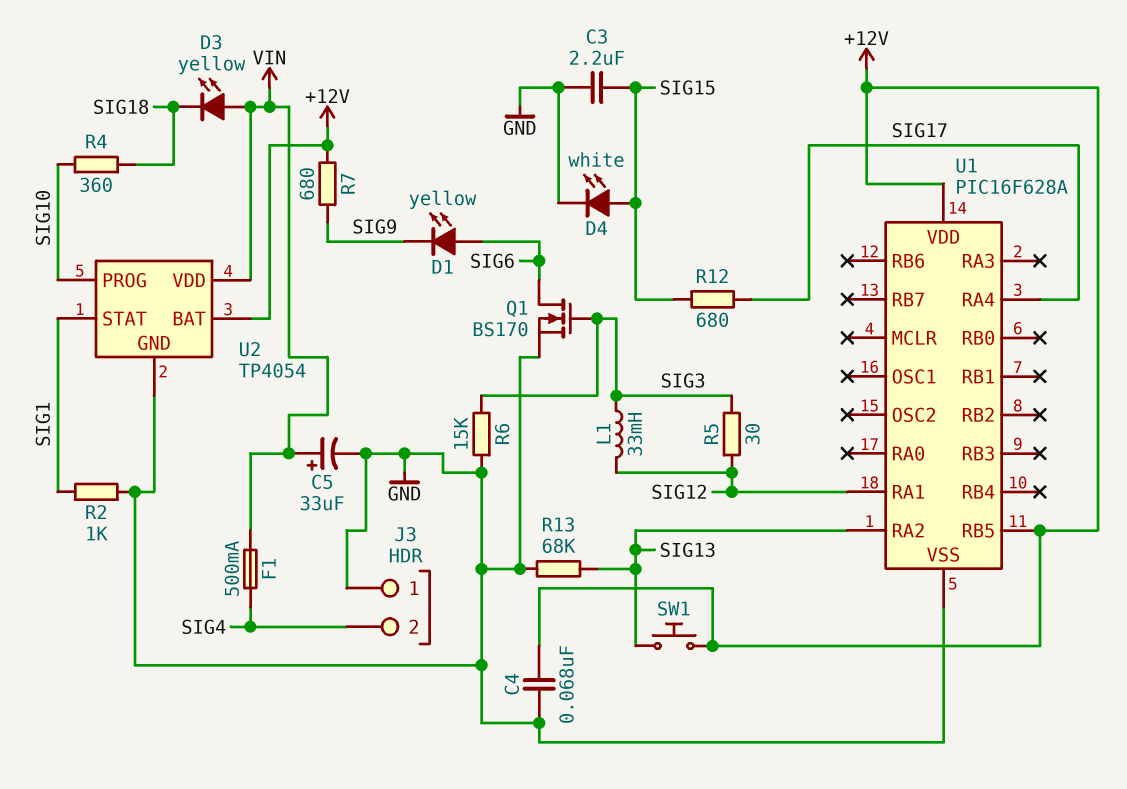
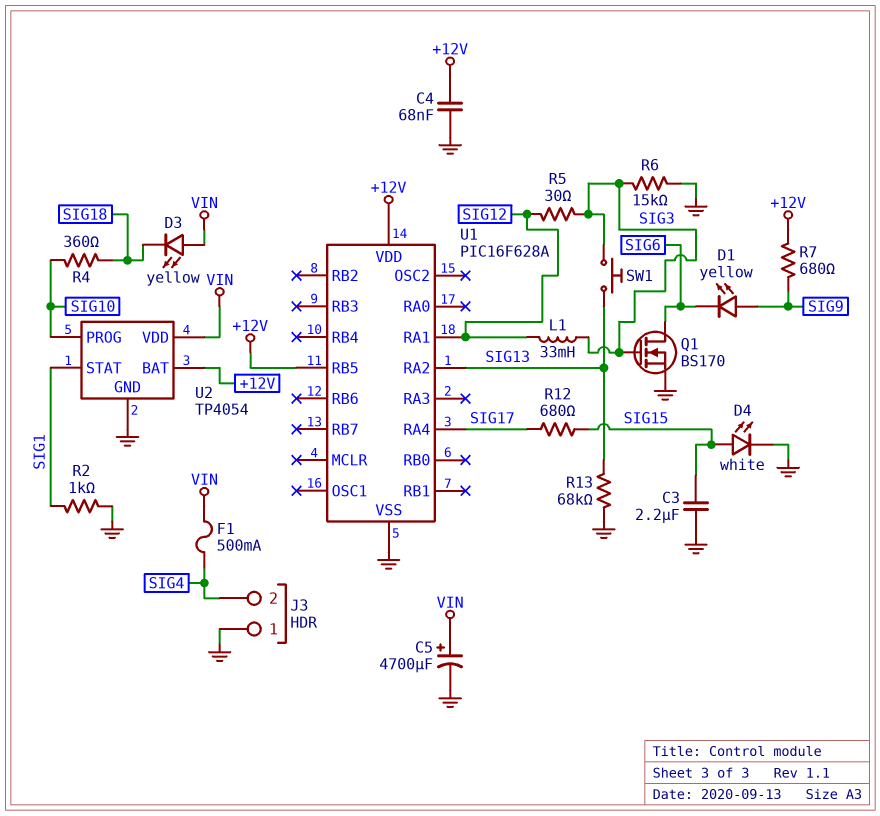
C5: 33uF (plus VIN, minus GND) -> 4700uF (plus VIN, minus GND)
D1: LED yellow (A SIG6, K SIG9) -> LED yellow (A SIG9, K SIG6)
SW1: button (+12V, SIG13) -> button (SIG3, SIG13)

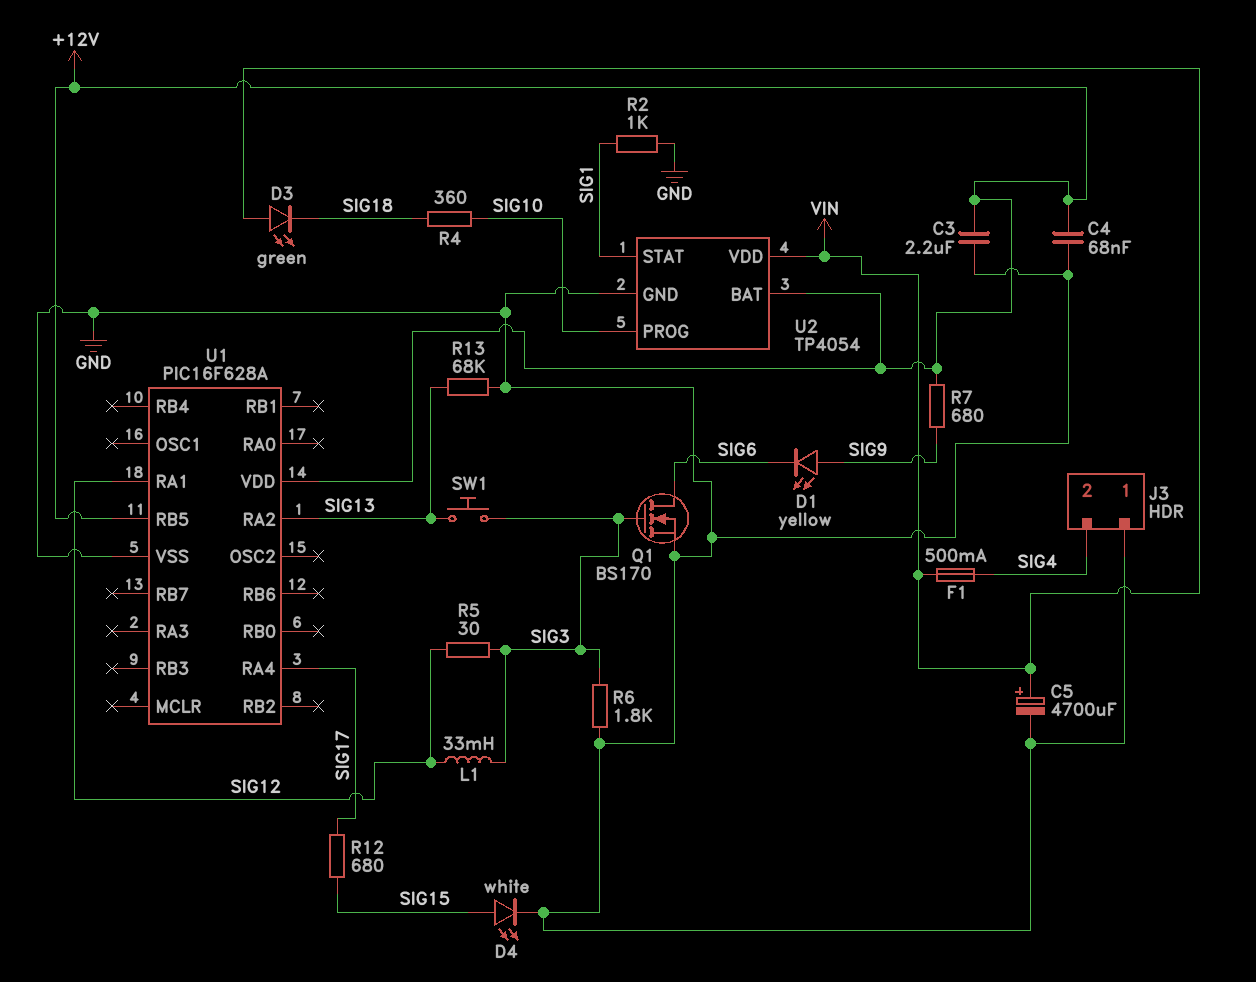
C3: 2.2uF (GND, SIG15) -> 2.2uF (+12V, GND)
D3: LED yellow (A VIN, K SIG18) -> LED green (A VIN, K SIG18)
R6: 15k (GND, SIG3) -> 1.8k (GND, SIG3)

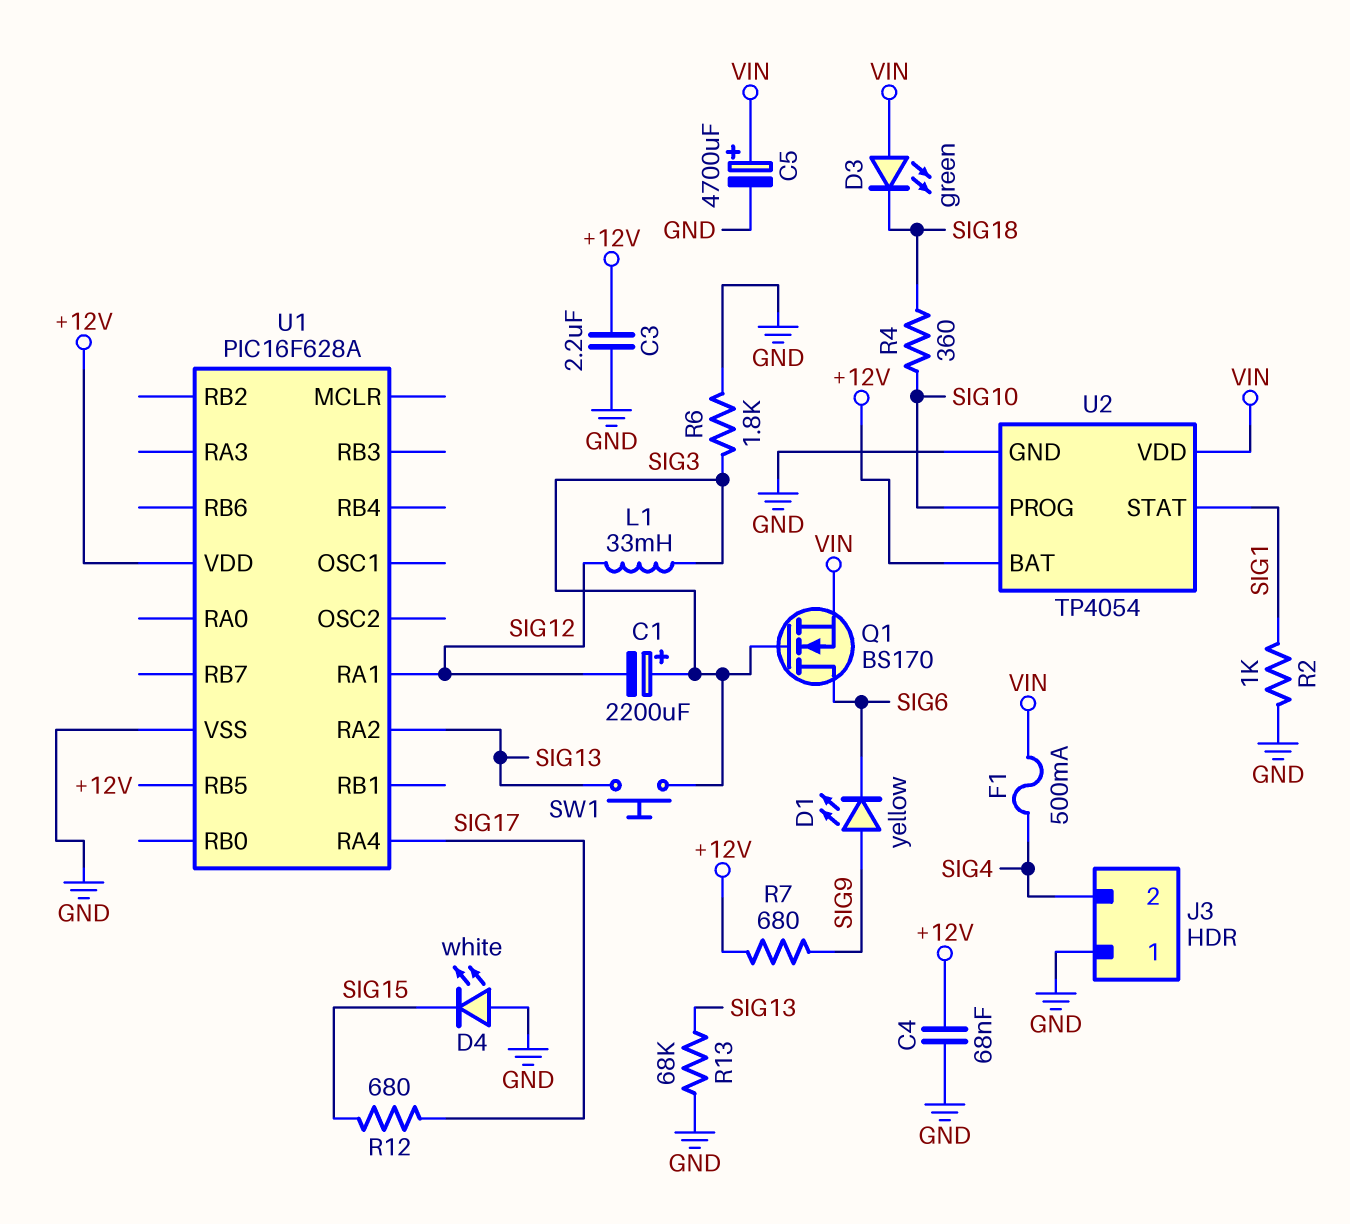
C1: none -> 2200uF (plus SIG3, minus SIG12)
D4: LED white (A SIG15, K GND) -> LED white (A GND, K SIG15)
Q1: NMOS BS170 (G SIG3, D SIG6, S GND) -> NMOS BS170 (G SIG3, D SIG6, S VIN)
R5: 30 (SIG3, SIG12) -> none

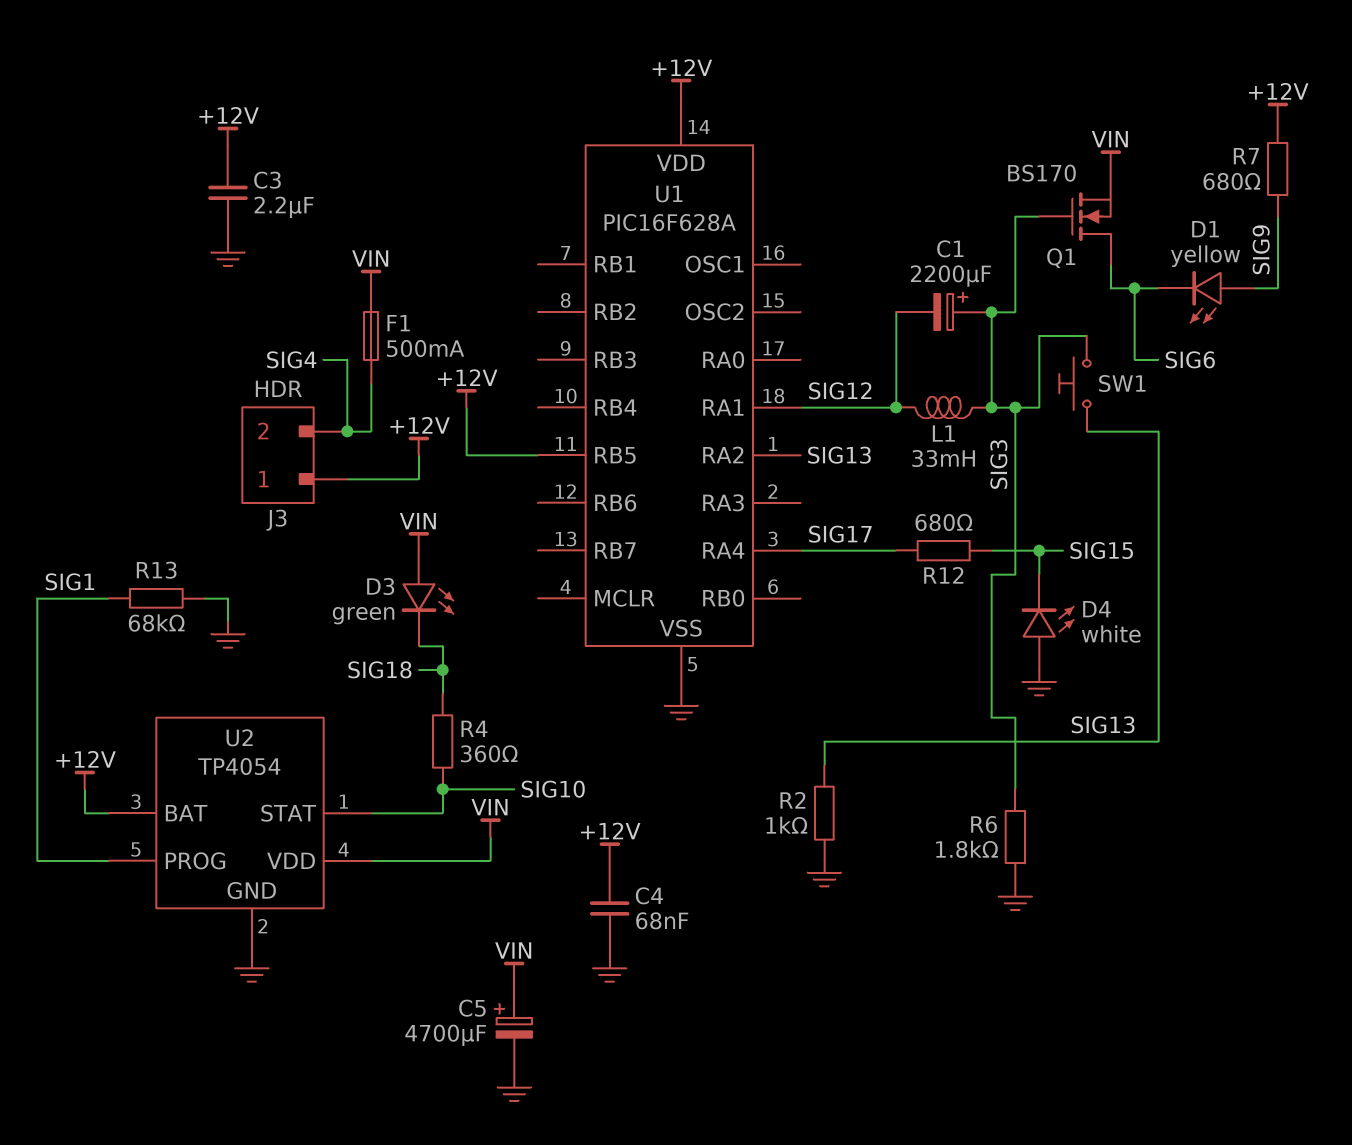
J3 pin 1: GND -> +12V
R2: 1k (GND, SIG1) -> 1k (GND, SIG13)
R13: 68k (GND, SIG13) -> 68k (GND, SIG1)
U2 pin PROG: SIG10 -> SIG1
U2 pin STAT: SIG1 -> SIG10

